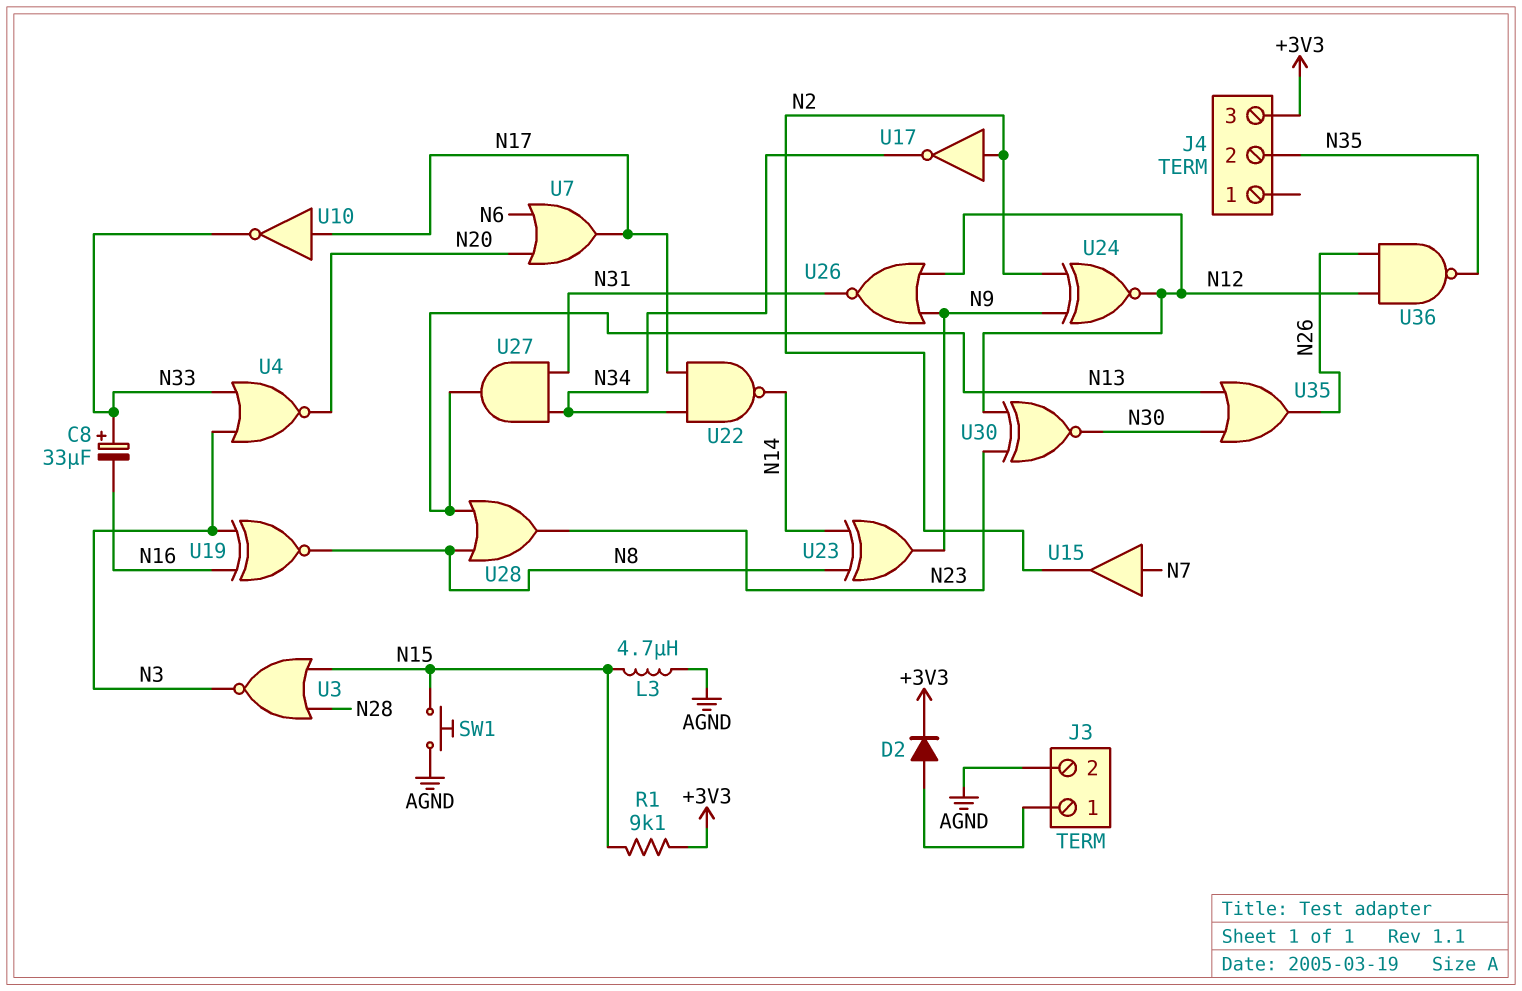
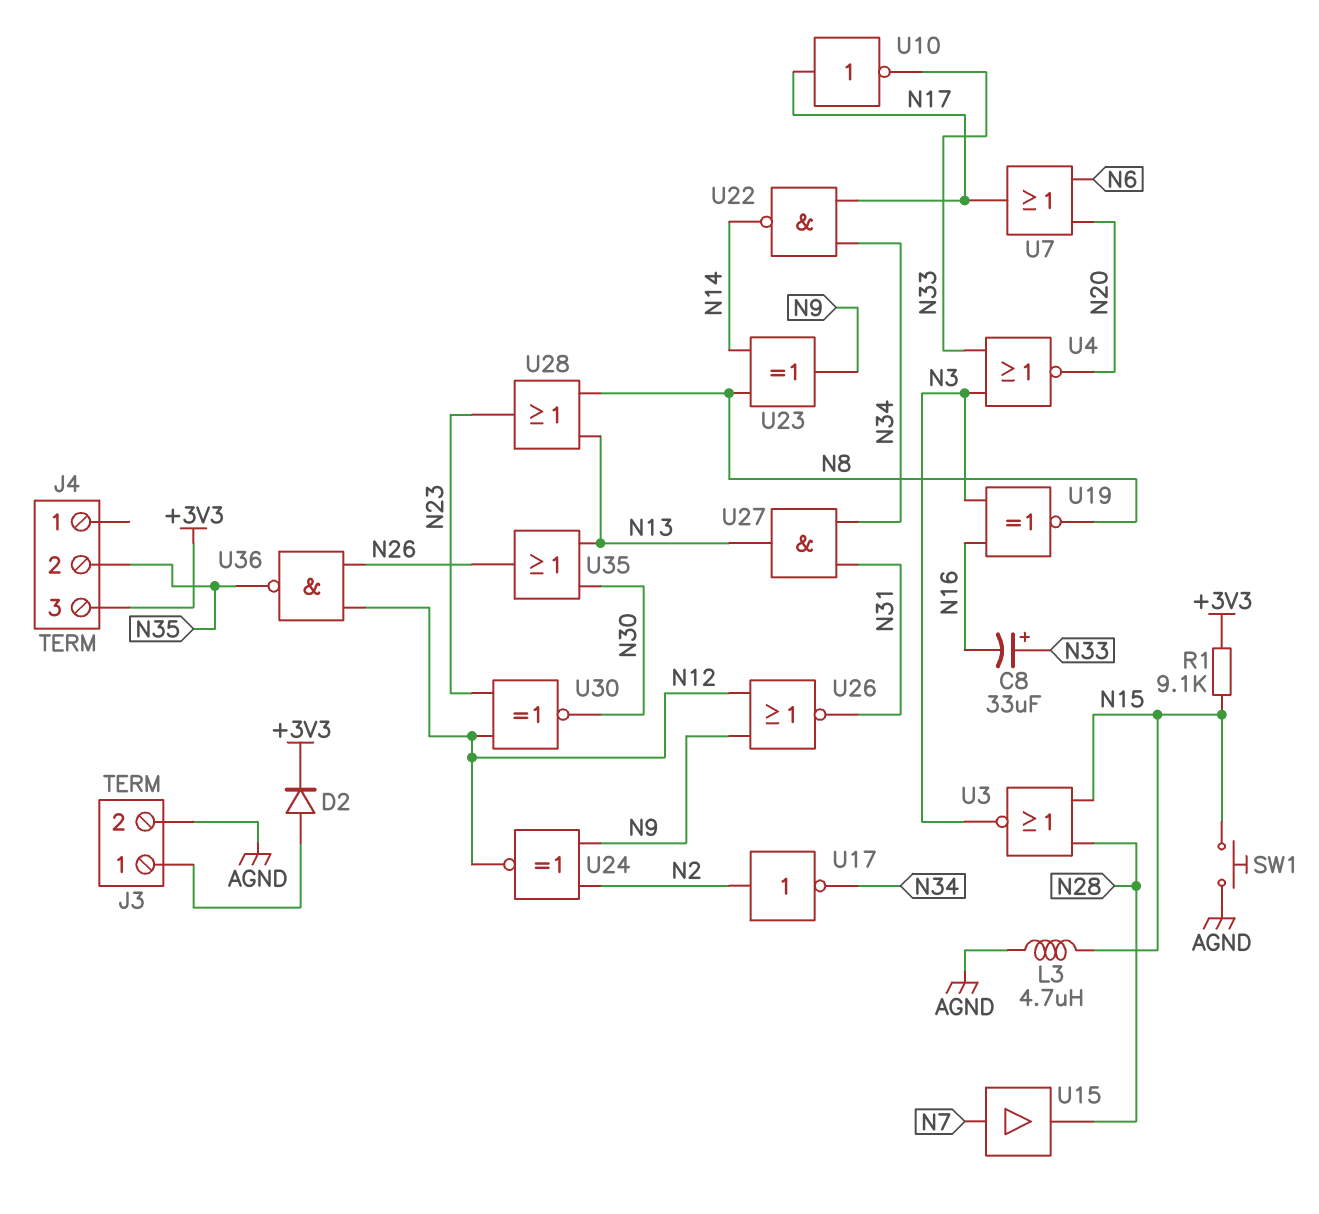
U15: buffer (in N7, out N2) -> buffer (in N7, out N28)

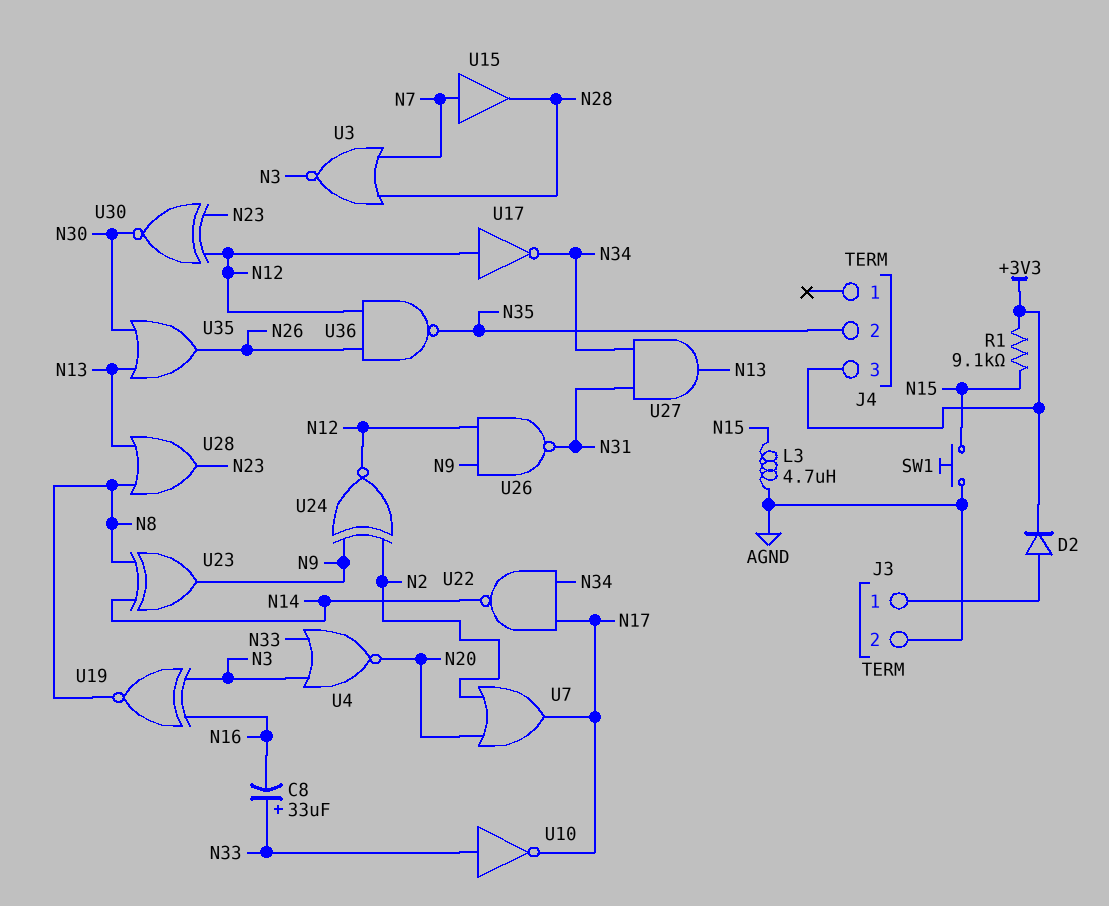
U3: NOR (in N15, in N28, out N3) -> NOR (in N7, in N28, out N3)
U7: OR (in N6, in N20, out N17) -> OR (in N2, in N20, out N17)
U10: NOT (in N17, out N33) -> NOT (in N33, out N17)
U17: NOT (in N2, out N34) -> NOT (in N12, out N34)
U26: NOR (in N9, in N12, out N31) -> NAND (in N9, in N12, out N31)

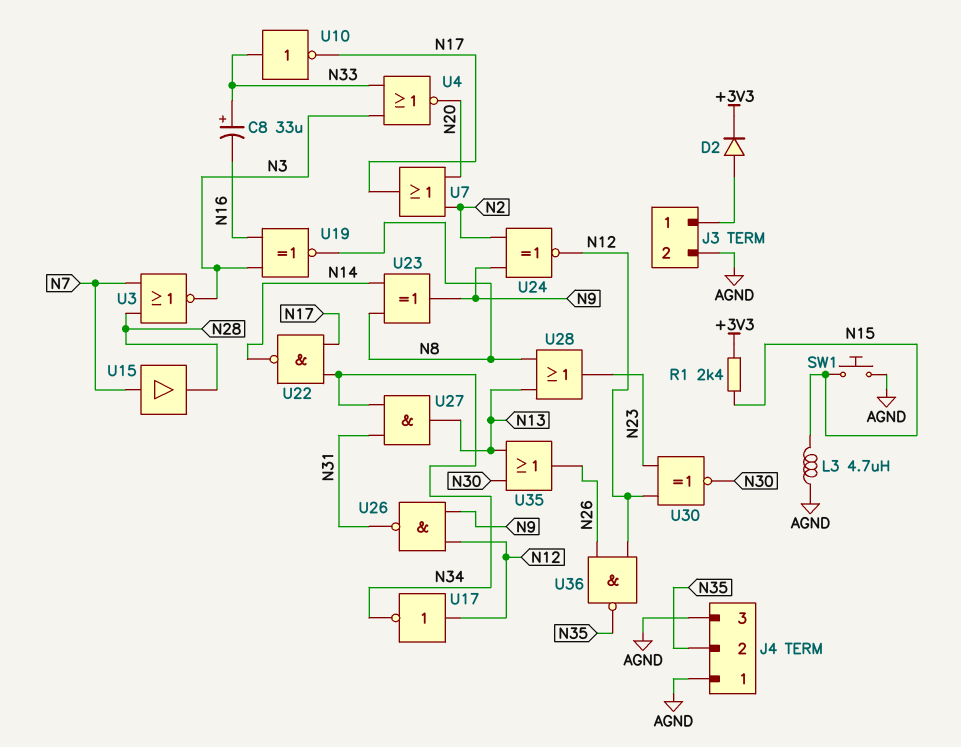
J4 pin 1: none -> AGND
J4 pin 3: +3V3 -> AGND
R1: 9.1k (+3V3, N15) -> 2.4k (+3V3, N15)

